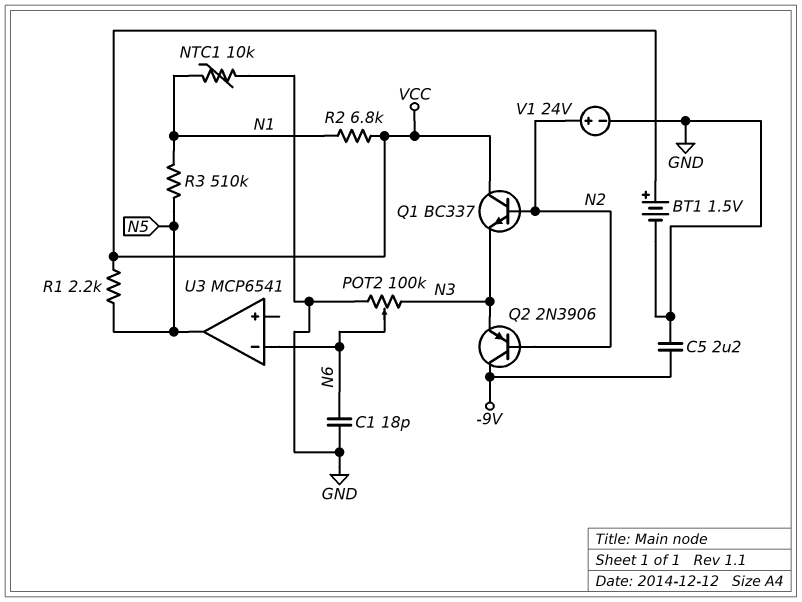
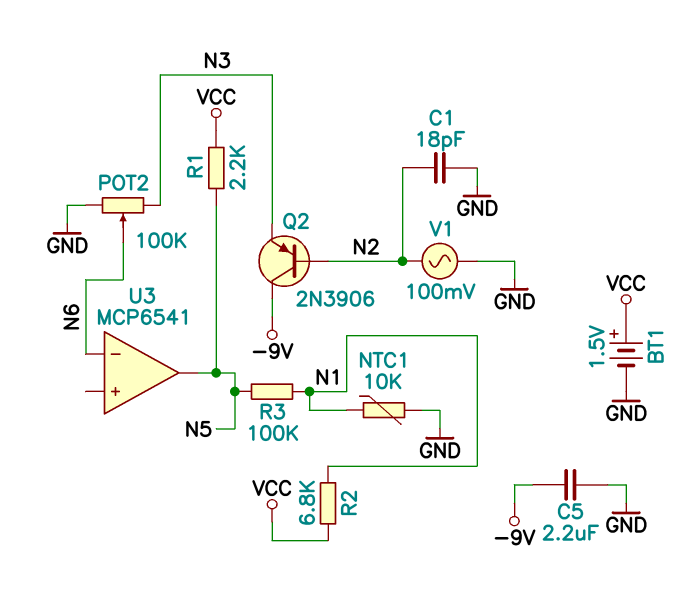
C1: 18pF (GND, N6) -> 18pF (GND, N2)
Q1: NPN BC337 (B N2, C VCC, E N3) -> none
R3: 510k (N1, N5) -> 100k (N1, N5)
V1: 24V (plus N2, minus GND) -> AC 100mV (GND, N2)

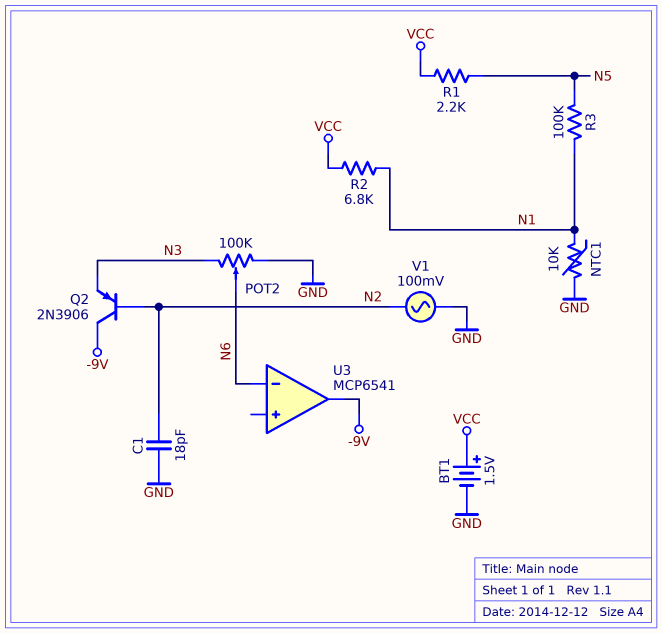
C5: 2.2uF (-9V, GND) -> none
U3 pin out: N5 -> -9V

